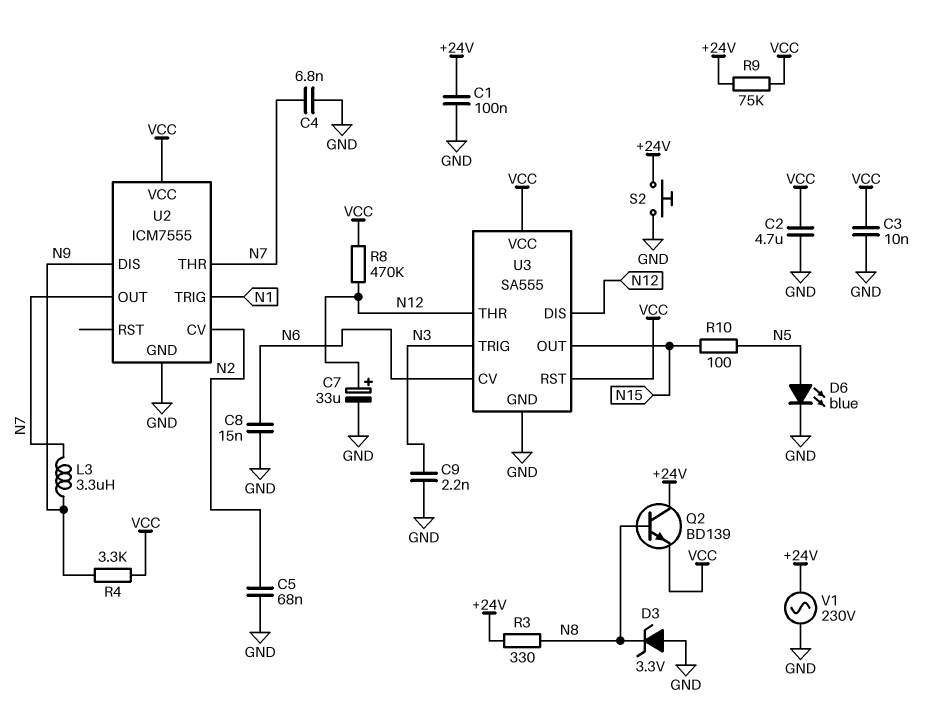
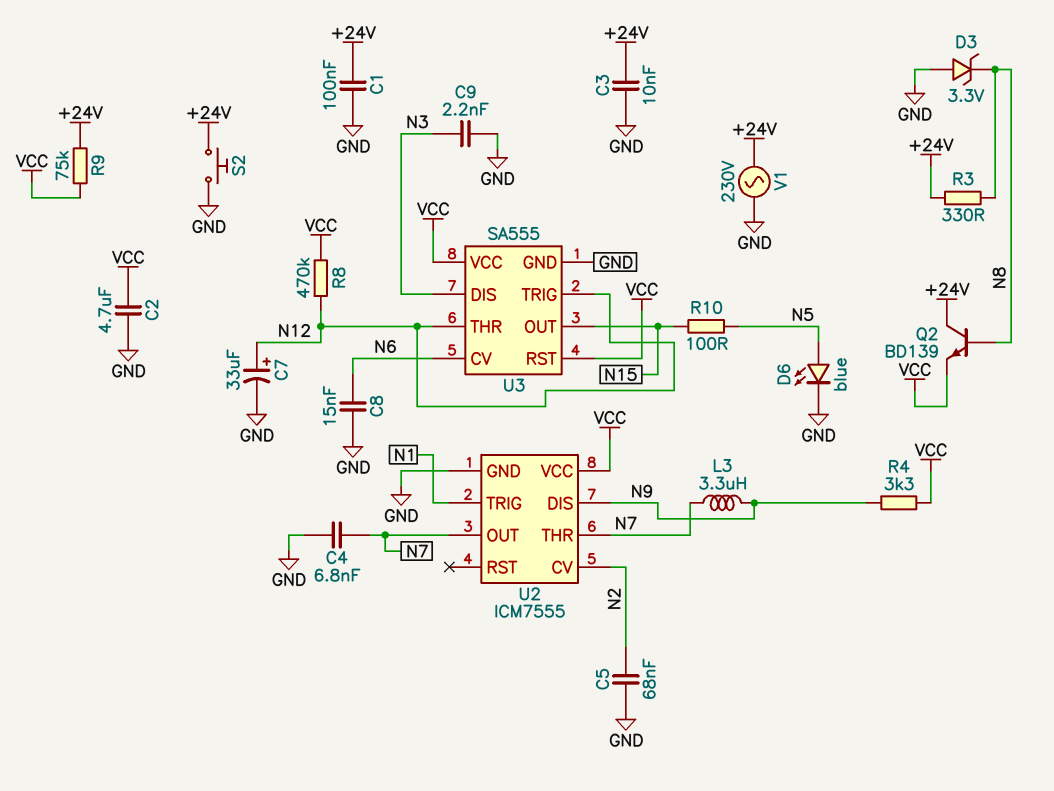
C3: 10nF (GND, VCC) -> 10nF (+24V, GND)
U3 pin DIS: N12 -> N3
U3 pin TRIG: N3 -> N12

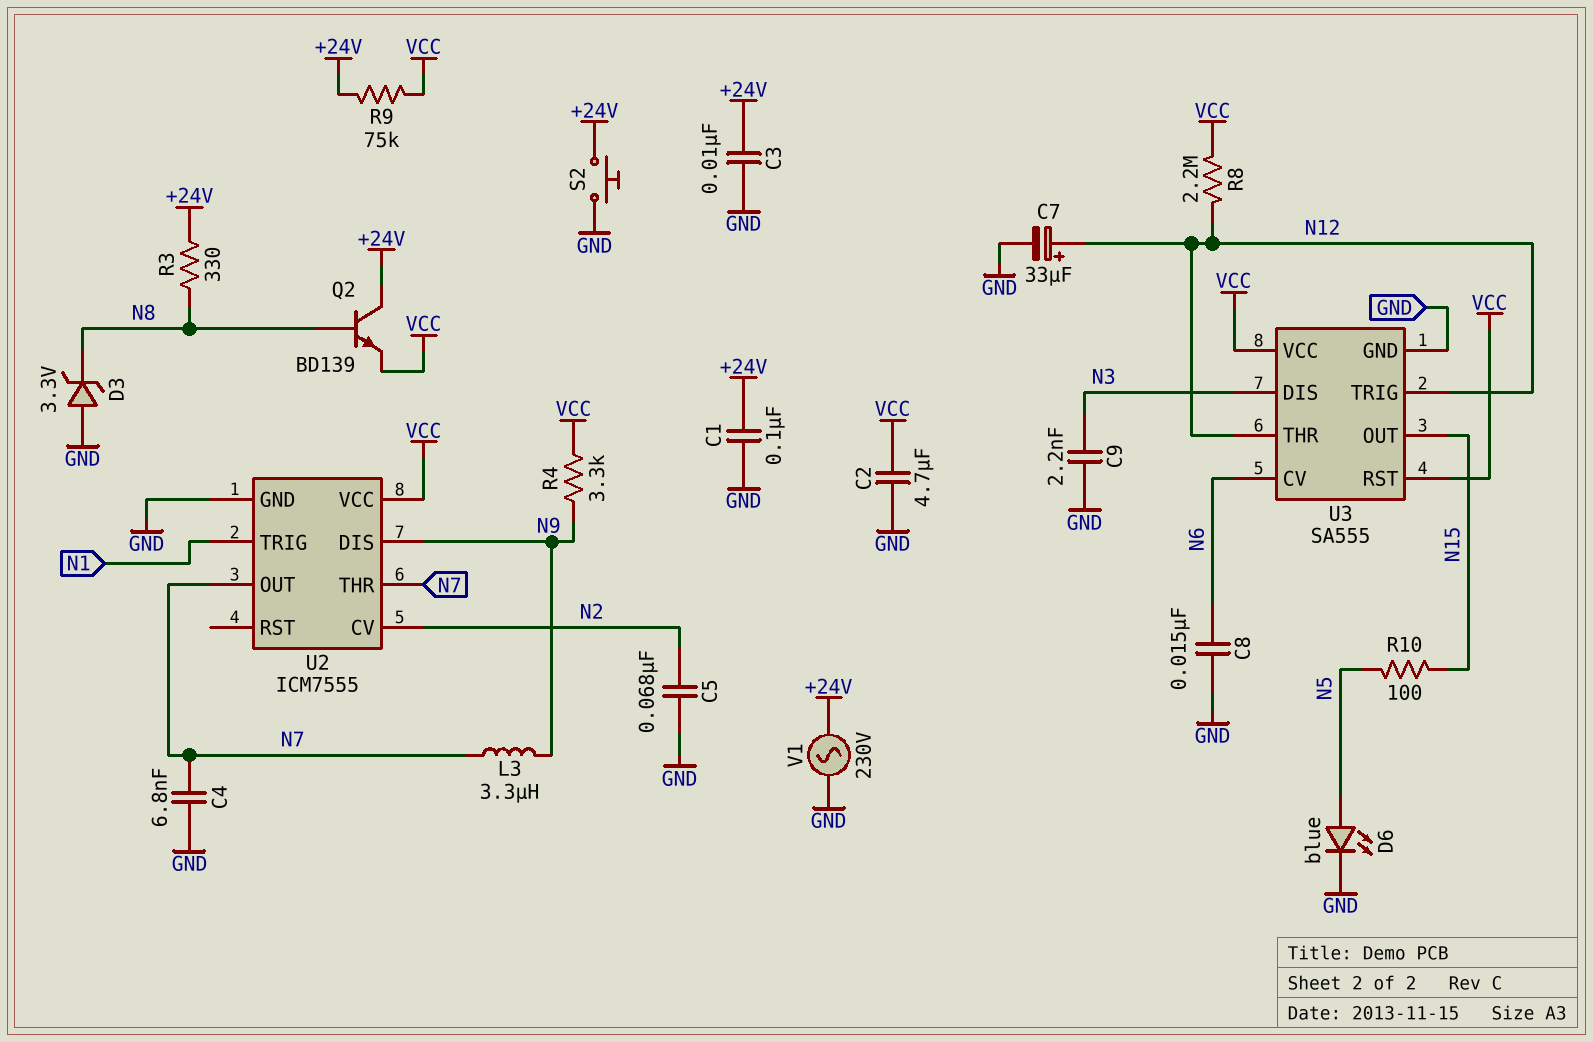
R8: 470k (N12, VCC) -> 2.2M (N12, VCC)

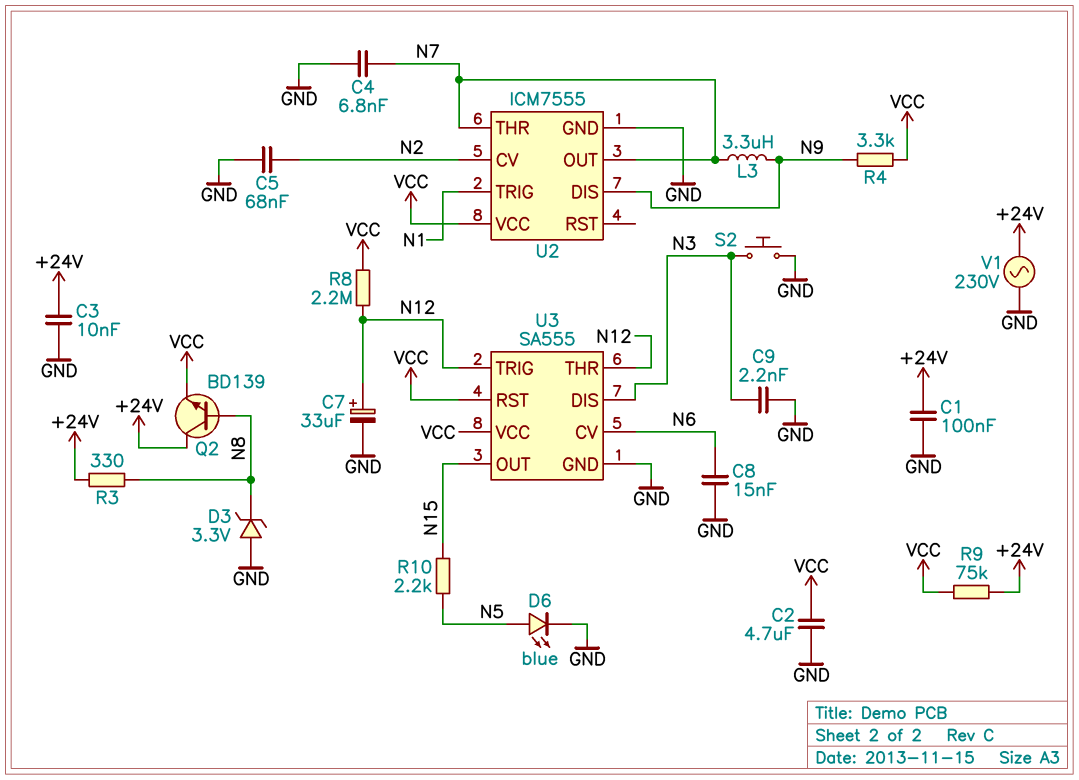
R10: 100 (N5, N15) -> 2.2k (N5, N15)
S2: button (+24V, GND) -> button (GND, N3)

